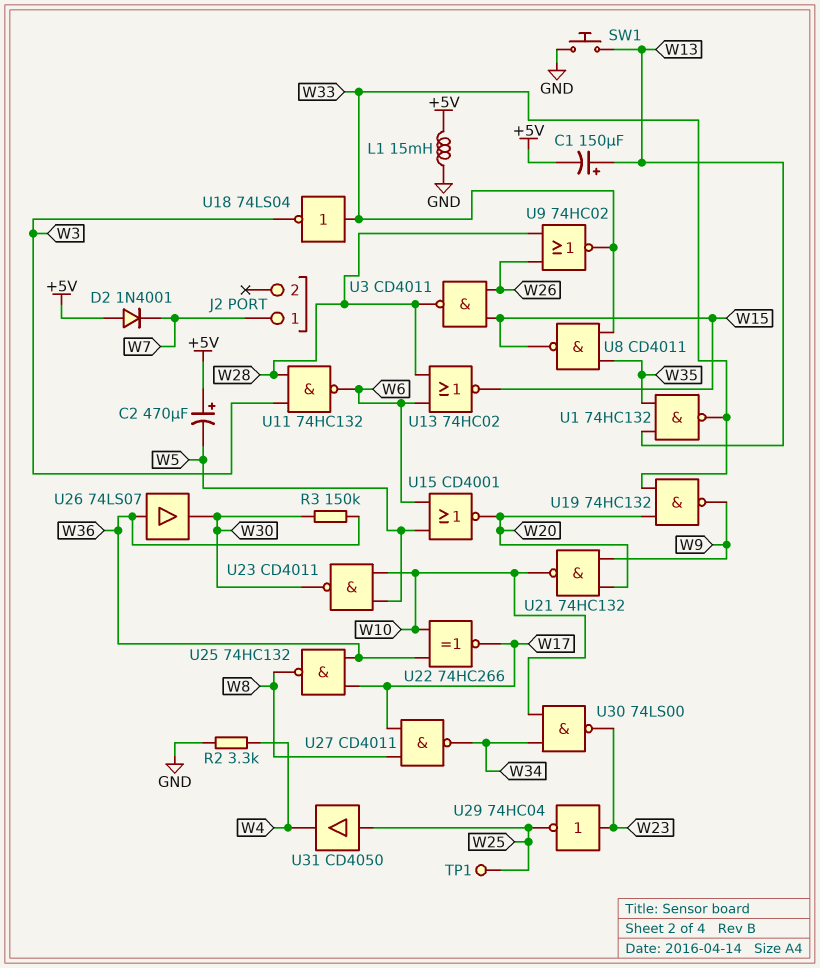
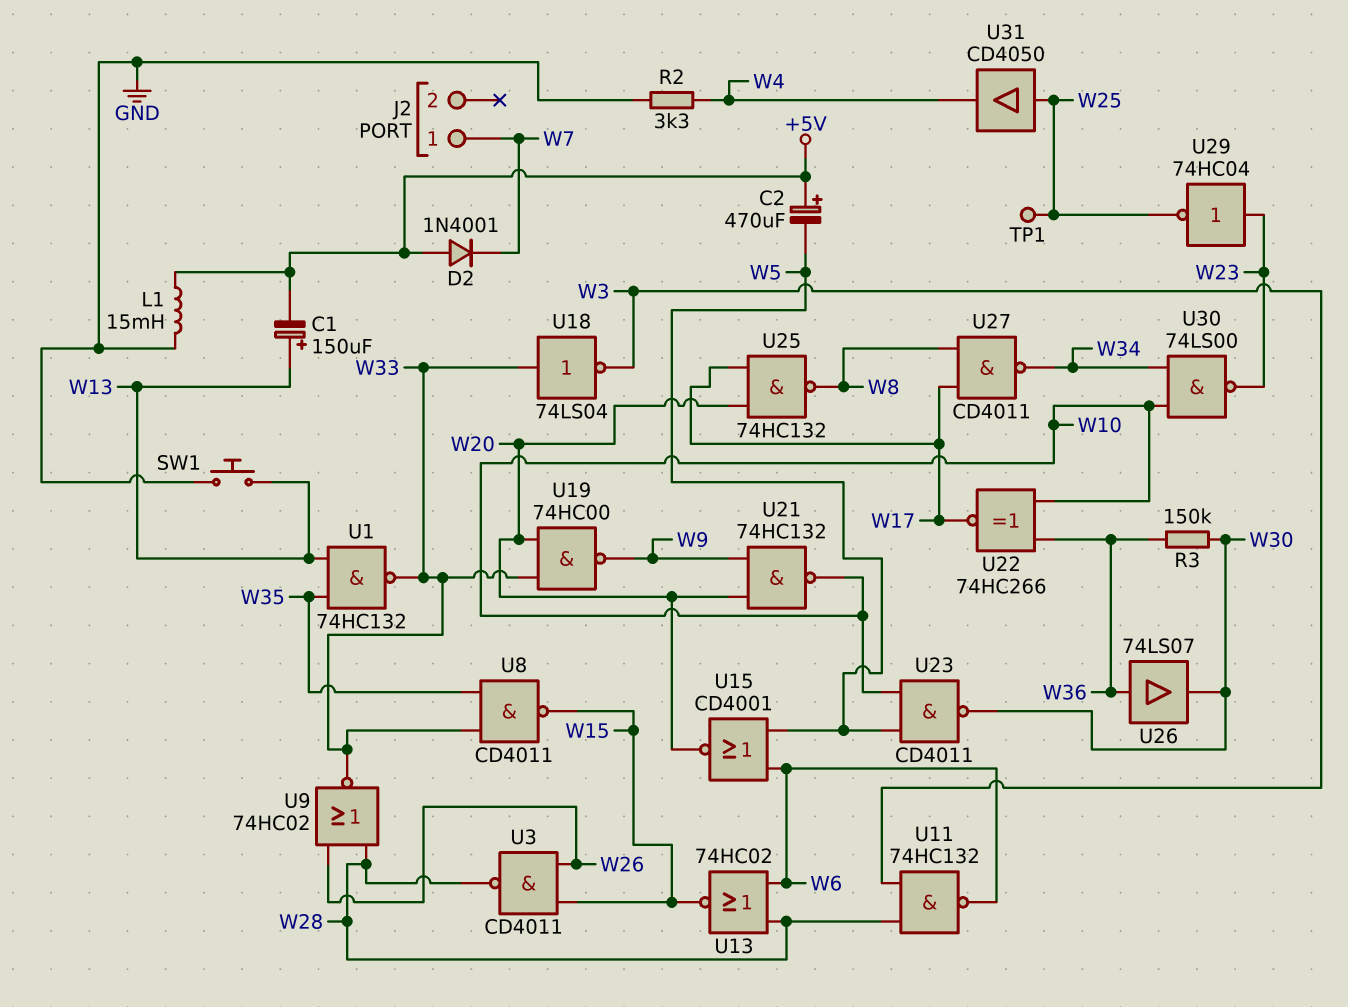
U19: NAND 74HC132 (in W20, in W33, out W9) -> NAND 74HC00 (in W20, in W33, out W9)
U25: NAND 74HC132 (in W17, in W36, out W8) -> NAND 74HC132 (in W17, in W20, out W8)

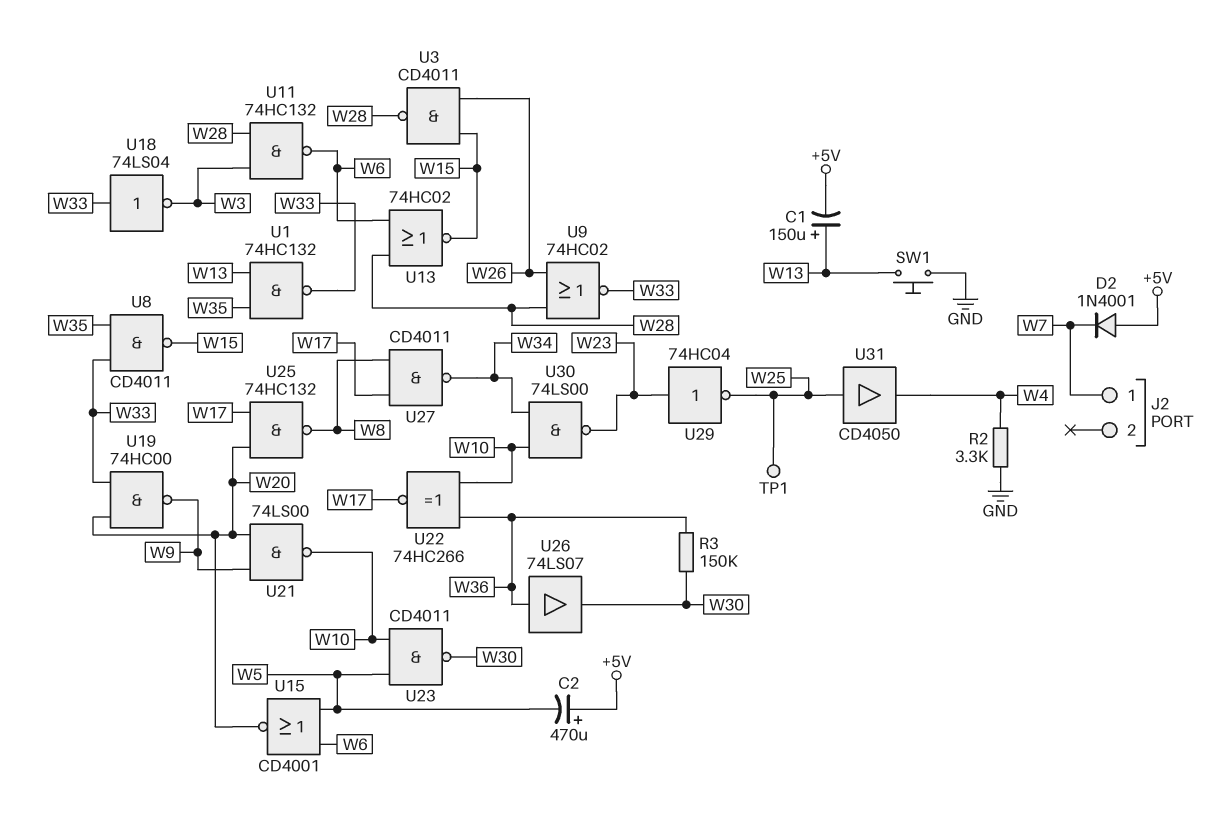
L1: 15mH (+5V, GND) -> none
U21: NAND 74HC132 (in W9, in W20, out W10) -> NAND 74LS00 (in W9, in W20, out W10)

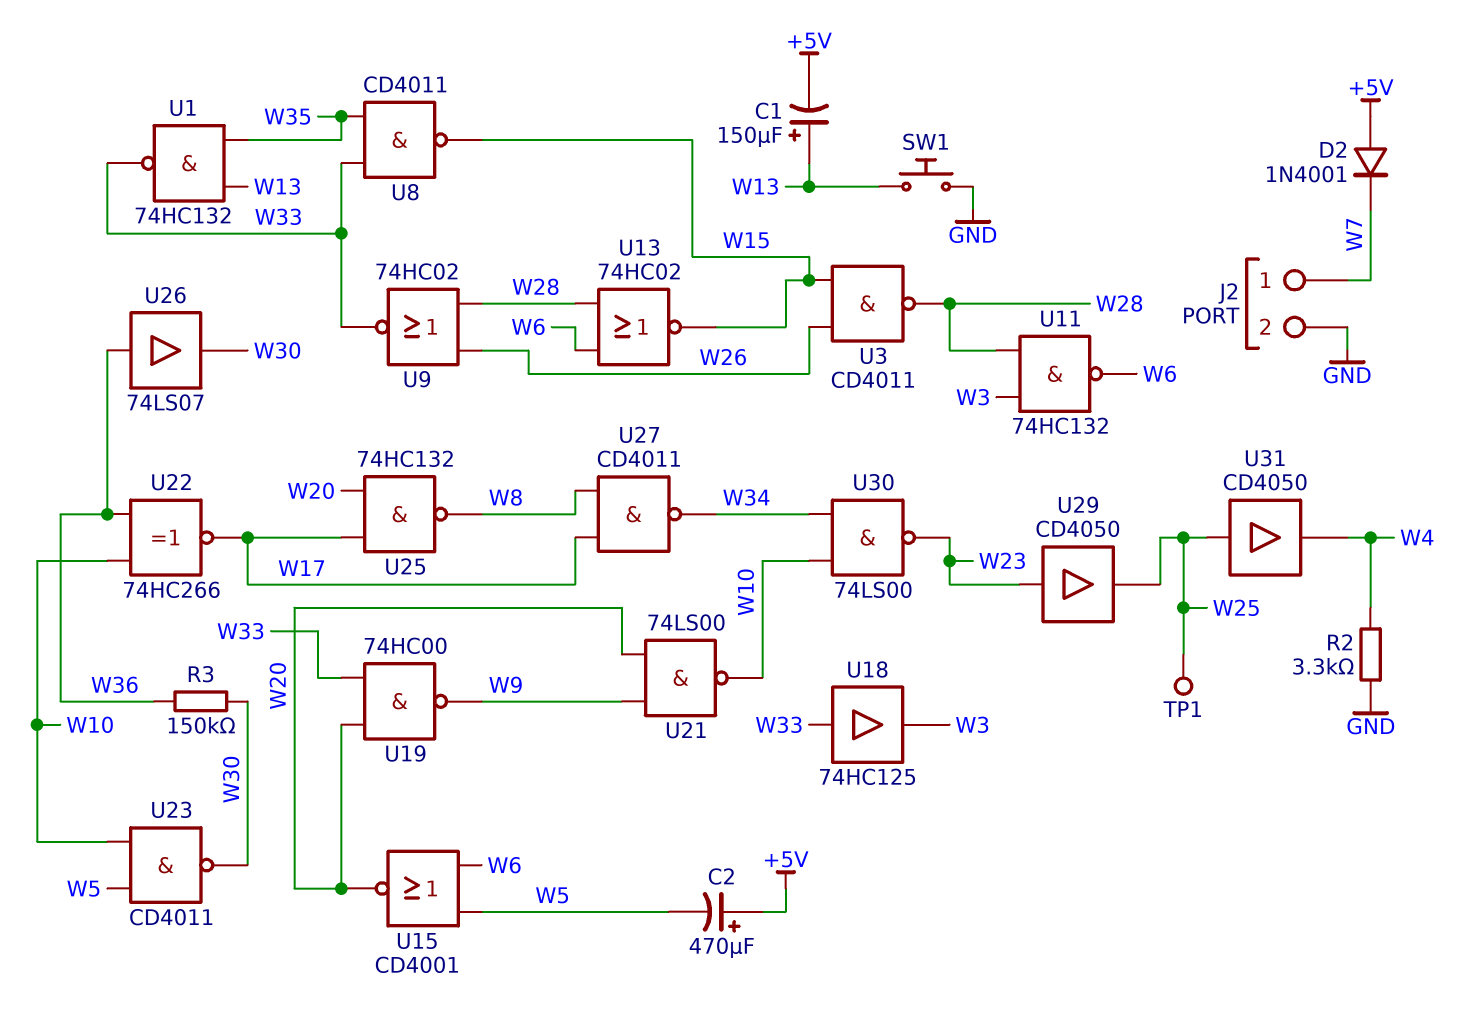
J2 pin 2: none -> GND
U18: NOT 74LS04 (in W33, out W3) -> buffer 74HC125 (in W33, out W3)
U29: NOT 74HC04 (in W23, out W25) -> buffer CD4050 (in W23, out W25)

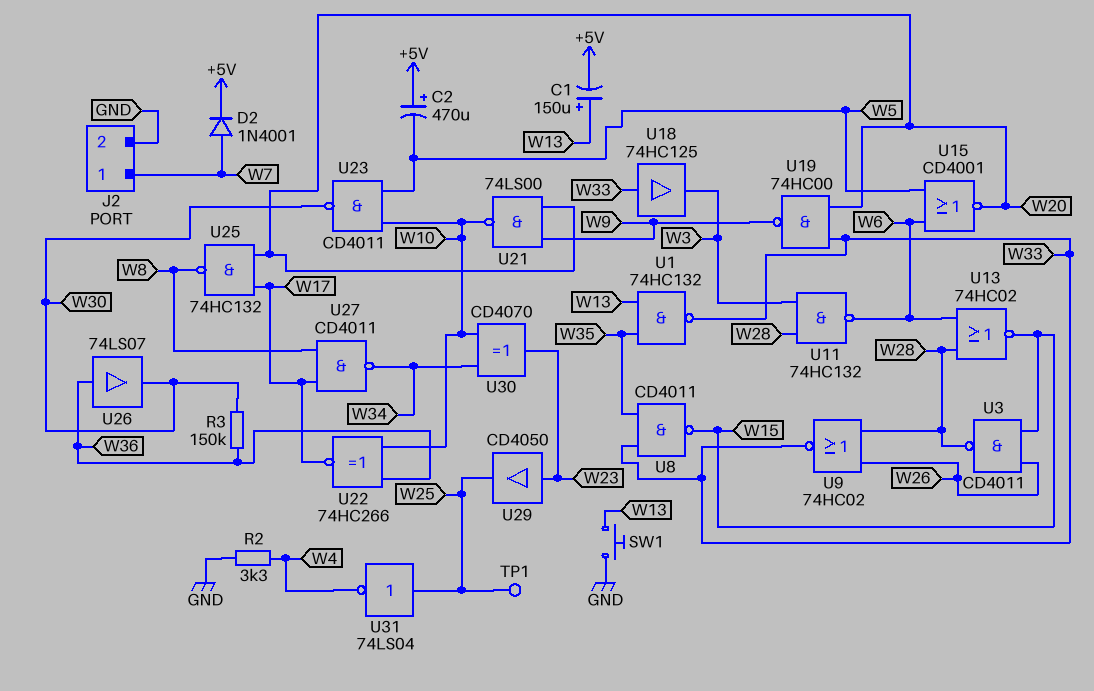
D2: diode 1N4001 (A +5V, K W7) -> diode 1N4001 (A W7, K +5V)
U30: NAND 74LS00 (in W10, in W34, out W23) -> XOR CD4070 (in W10, in W34, out W23)
U31: buffer CD4050 (in W25, out W4) -> NOT 74LS04 (in W25, out W4)

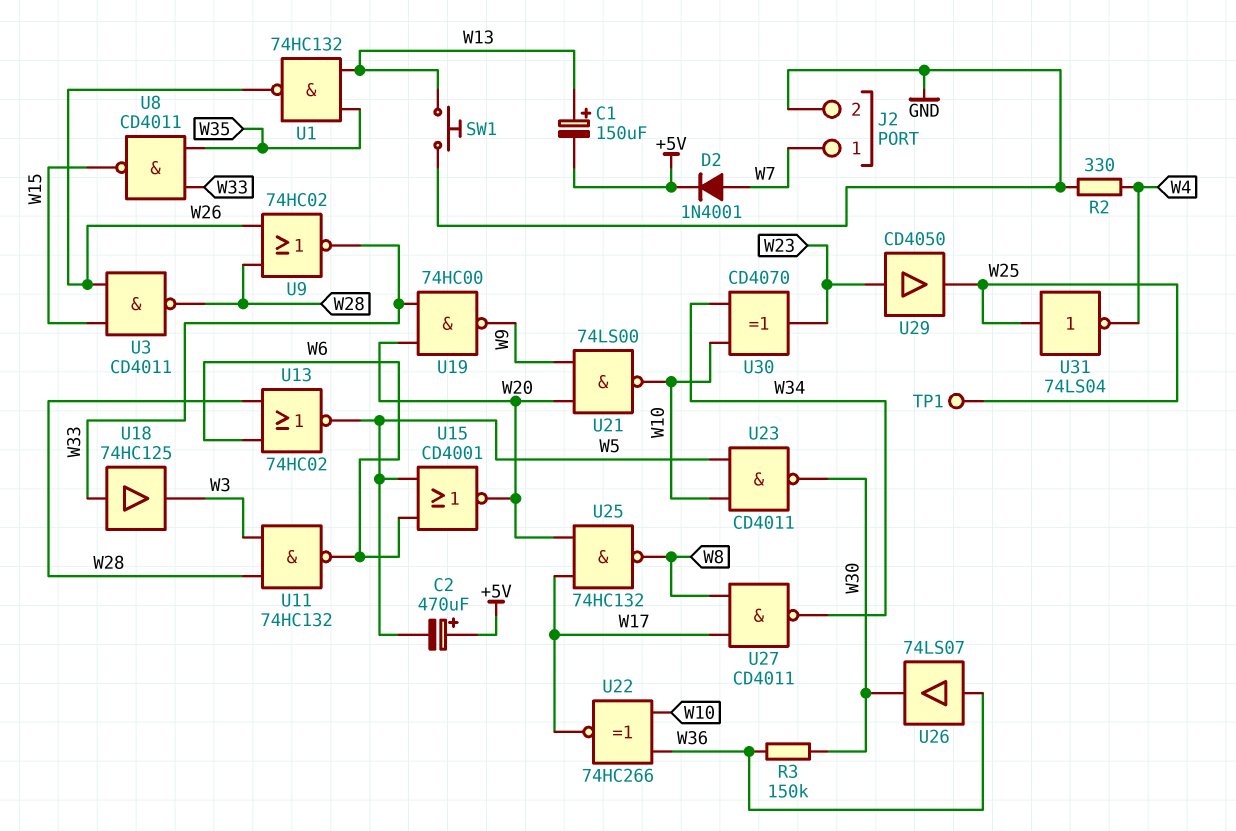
R2: 3.3k (GND, W4) -> 330 (GND, W4)
U1: NAND 74HC132 (in W13, in W35, out W33) -> NAND 74HC132 (in W13, in W35, out W26)
U13: NOR 74HC02 (in W6, in W28, out W15) -> NOR 74HC02 (in W6, in W28, out W5)

